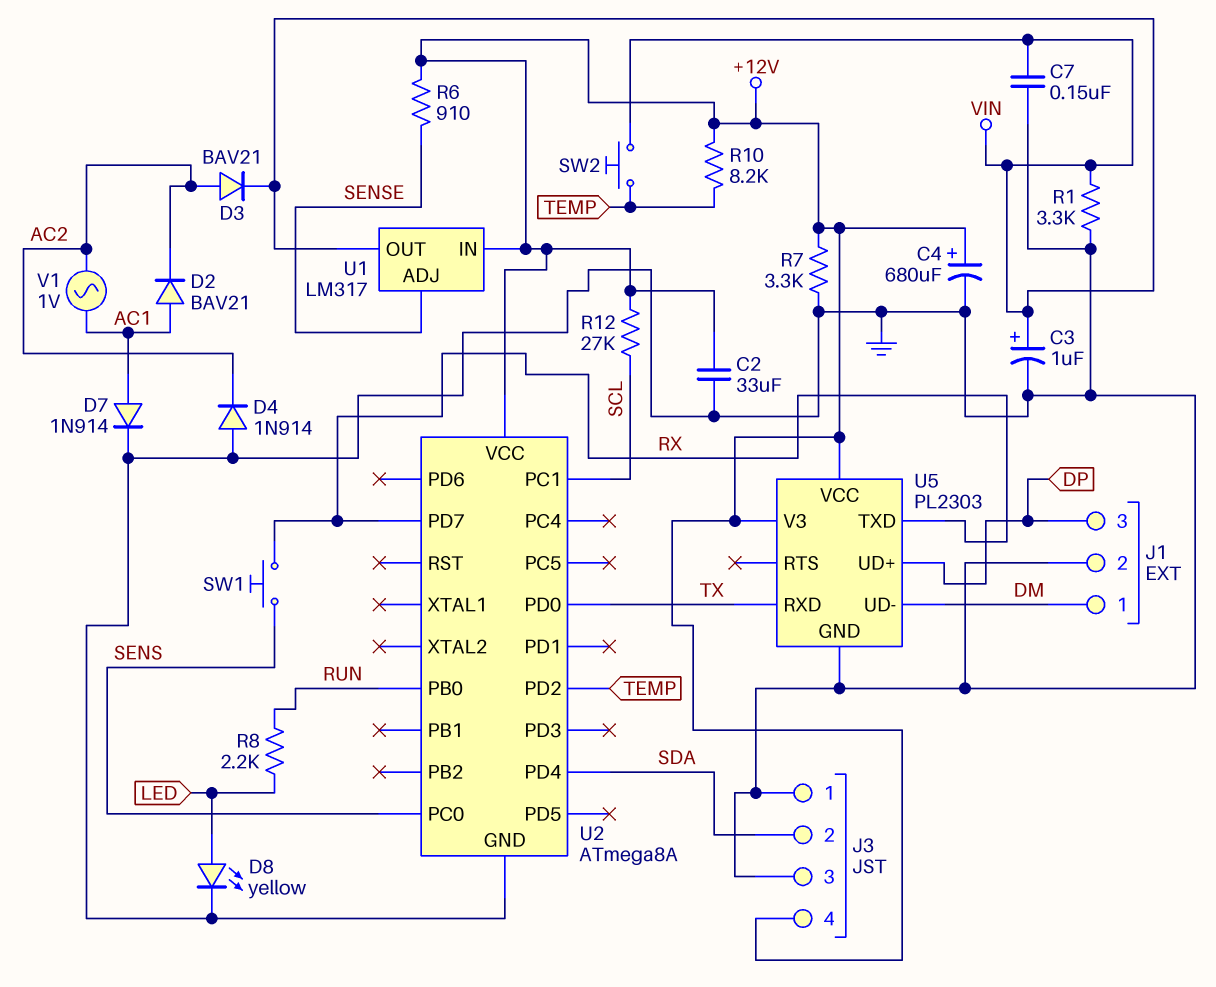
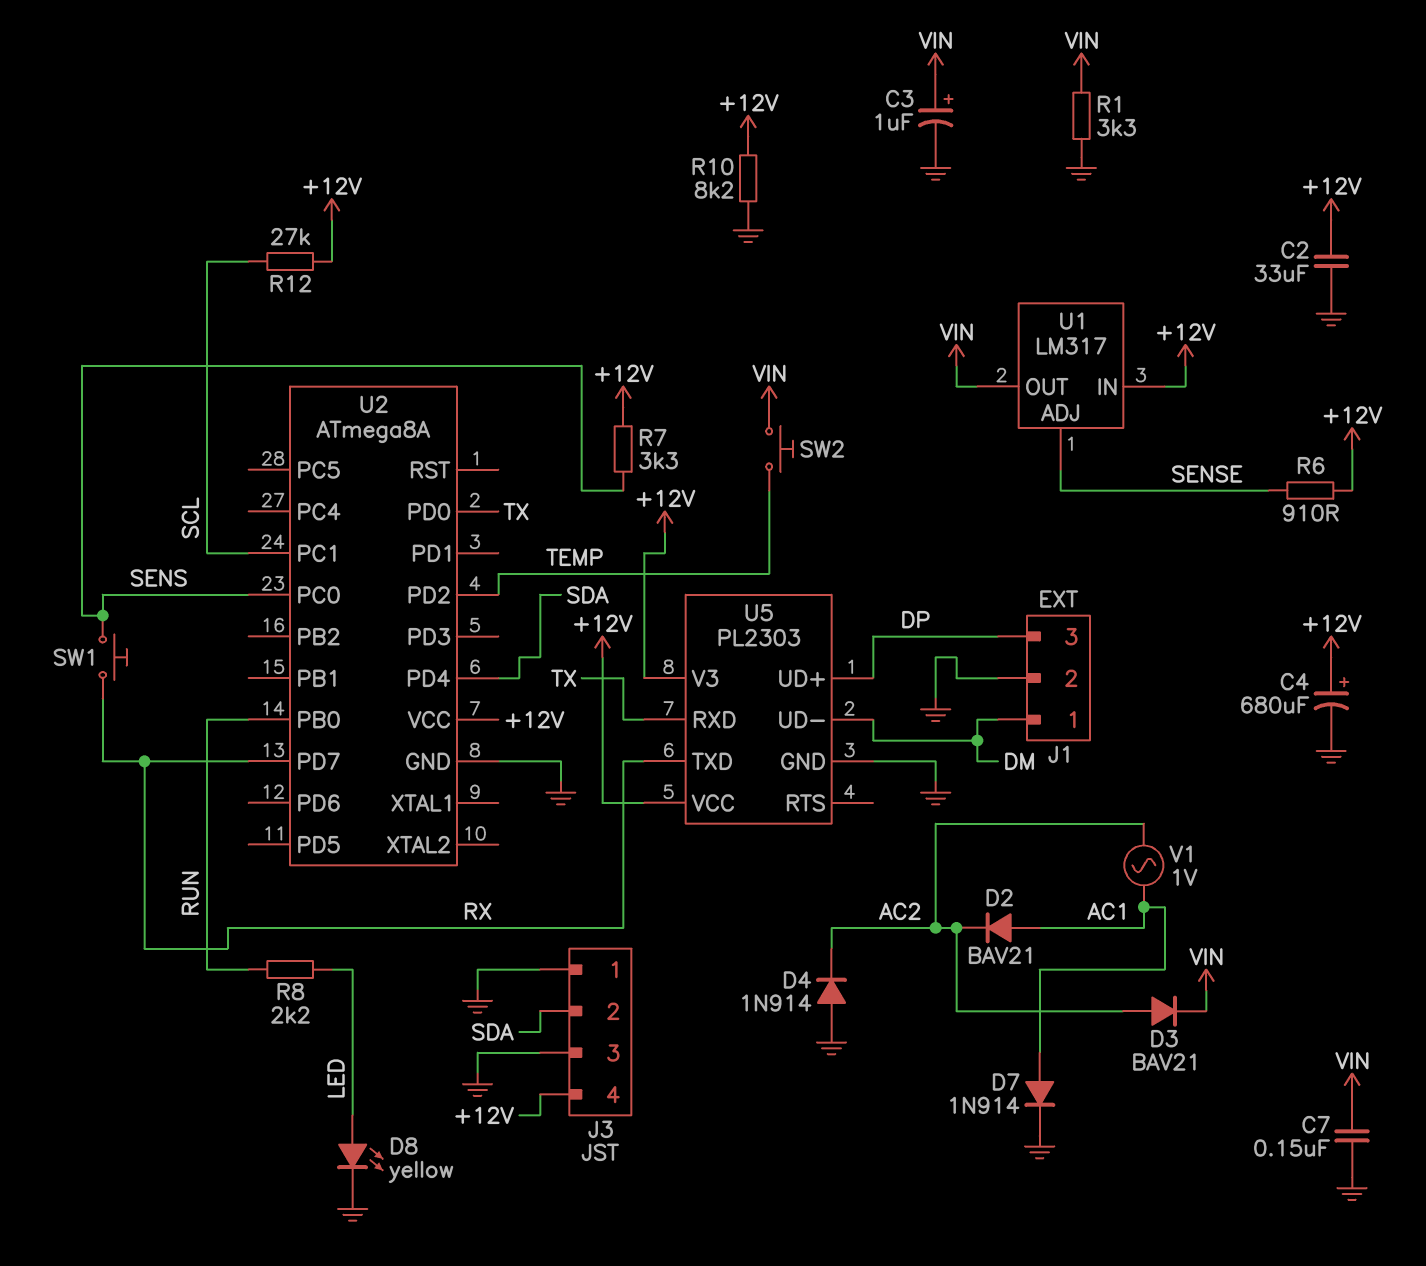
R7: 3.3k (+12V, GND) -> 3.3k (+12V, SENS)
R10: 8.2k (+12V, TEMP) -> 8.2k (+12V, GND)

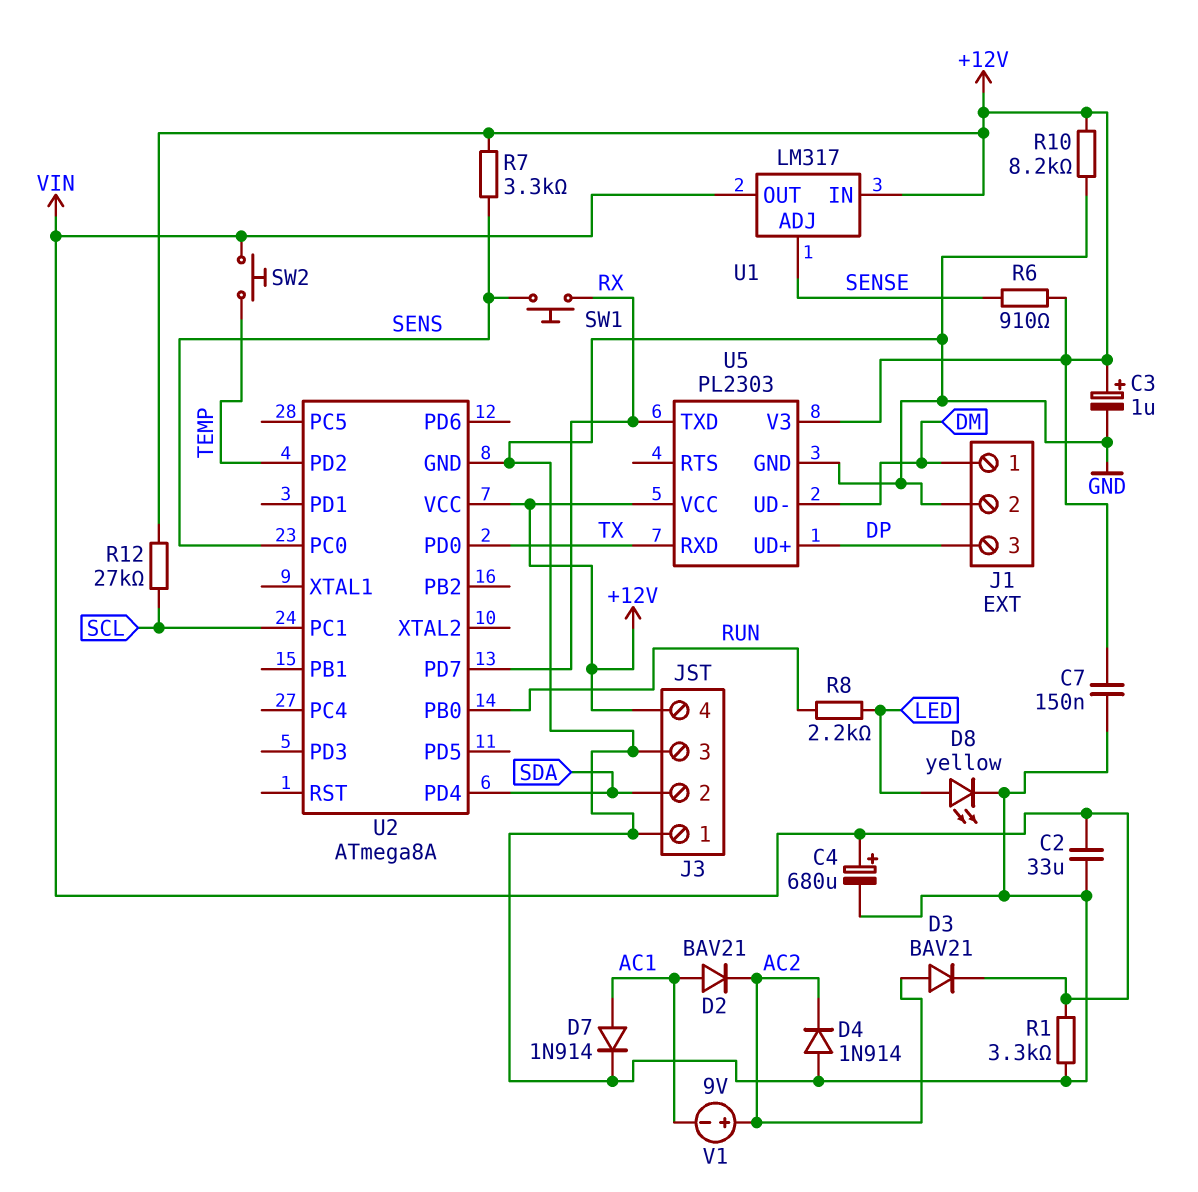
C2: 33uF (+12V, GND) -> 33uF (GND, VIN)
C3: 1uF (plus VIN, minus GND) -> 1uF (plus +12V, minus GND)
C4: 680uF (plus +12V, minus GND) -> 680uF (plus VIN, minus GND)
C7: 150nF (GND, VIN) -> 150nF (+12V, GND)
V1: AC 1V (AC1, AC2) -> 9V (plus AC2, minus AC1)

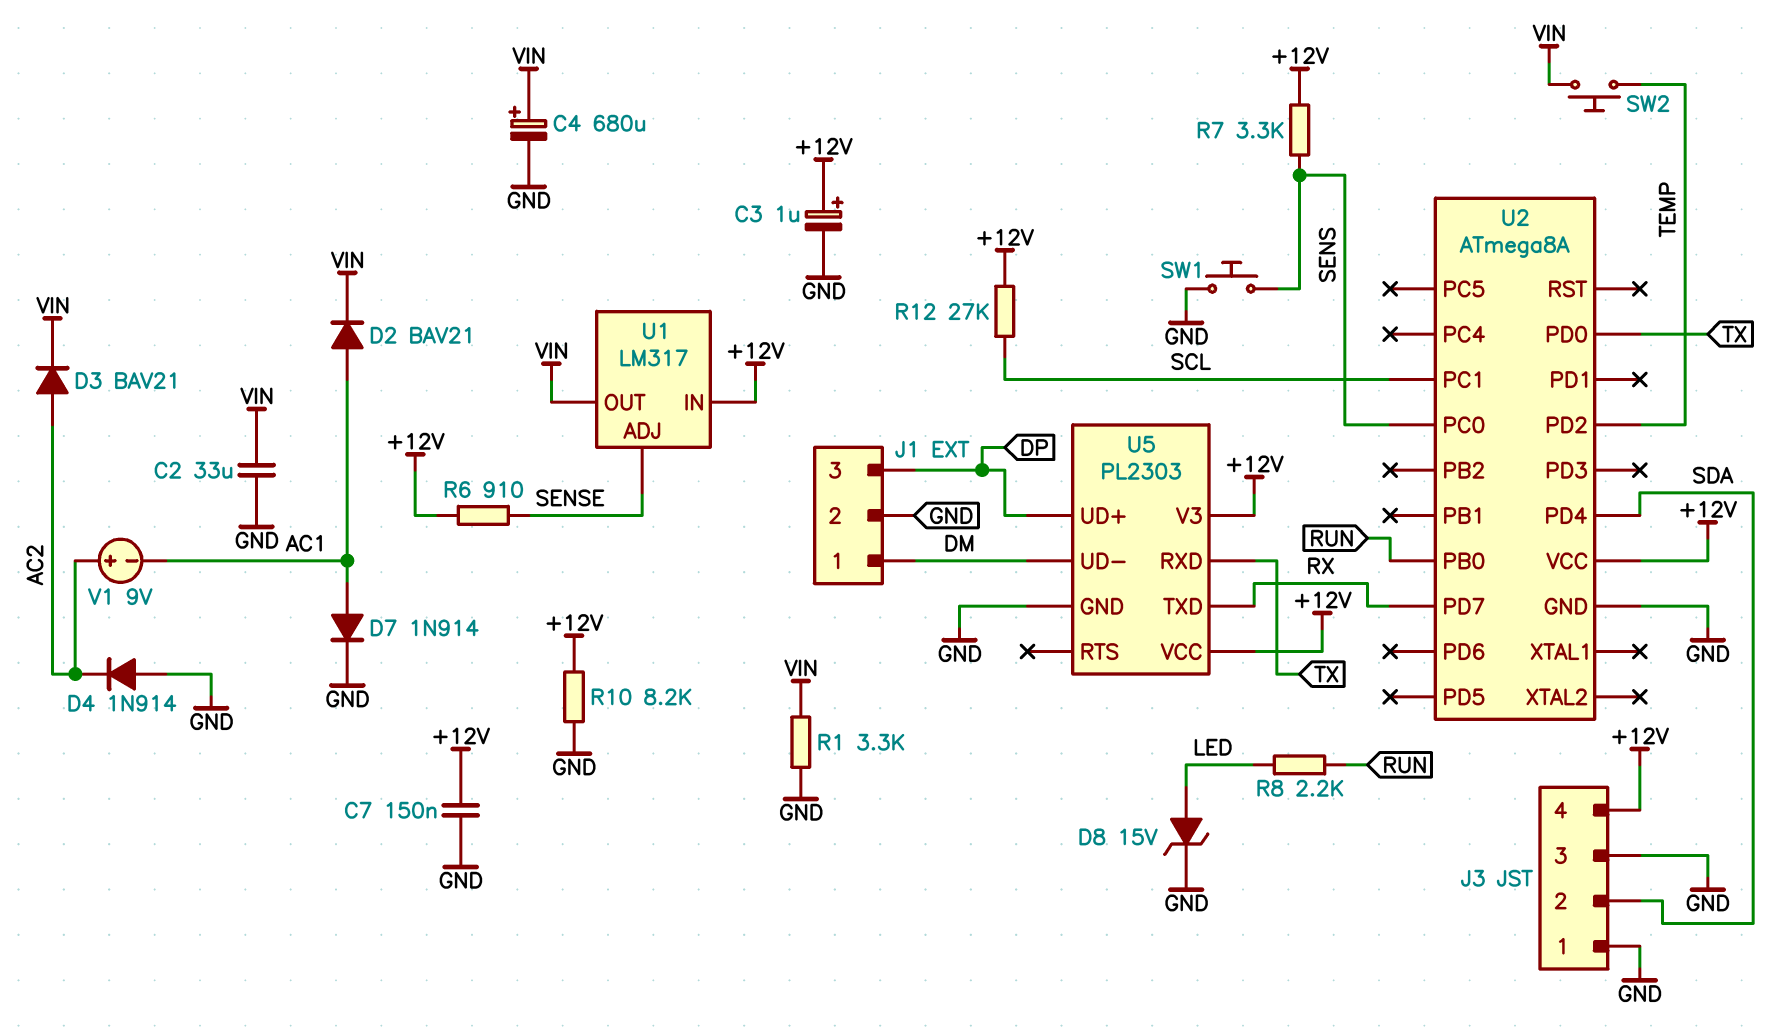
D2: diode BAV21 (A AC1, K AC2) -> diode BAV21 (A AC1, K VIN)
D8: LED yellow (A LED, K GND) -> zener 15V (A LED, K GND)
SW1: button (RX, SENS) -> button (GND, SENS)

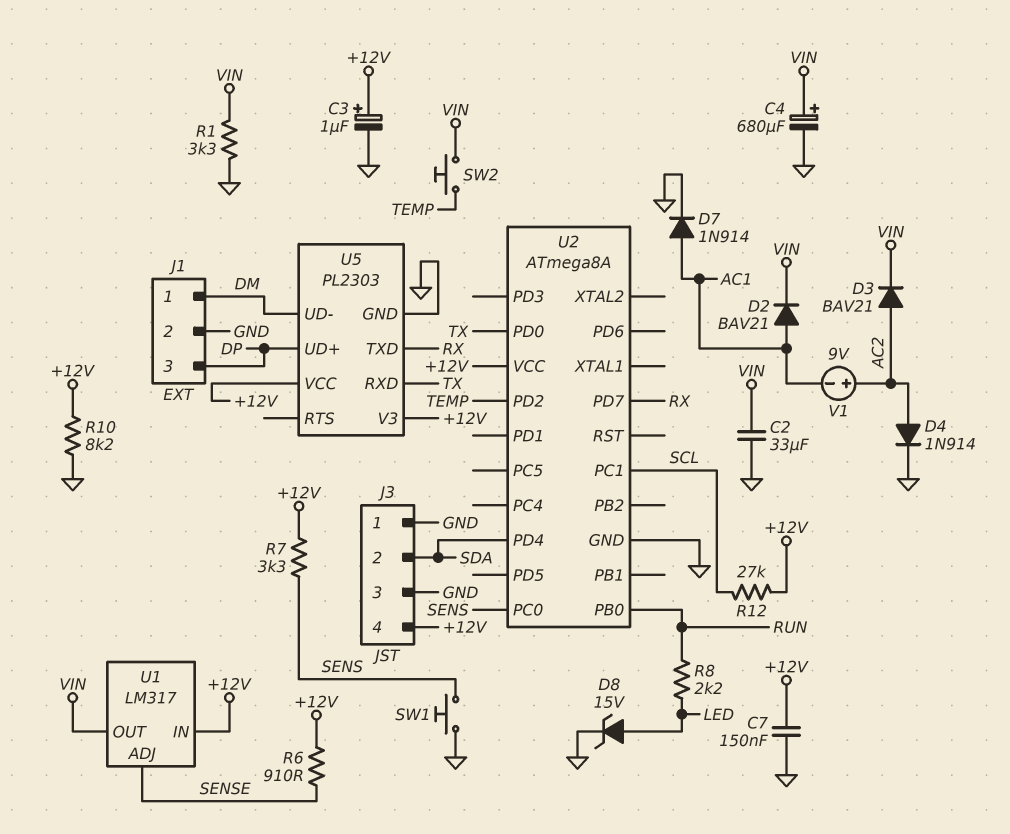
D4: diode 1N914 (A GND, K AC2) -> diode 1N914 (A AC2, K GND)

